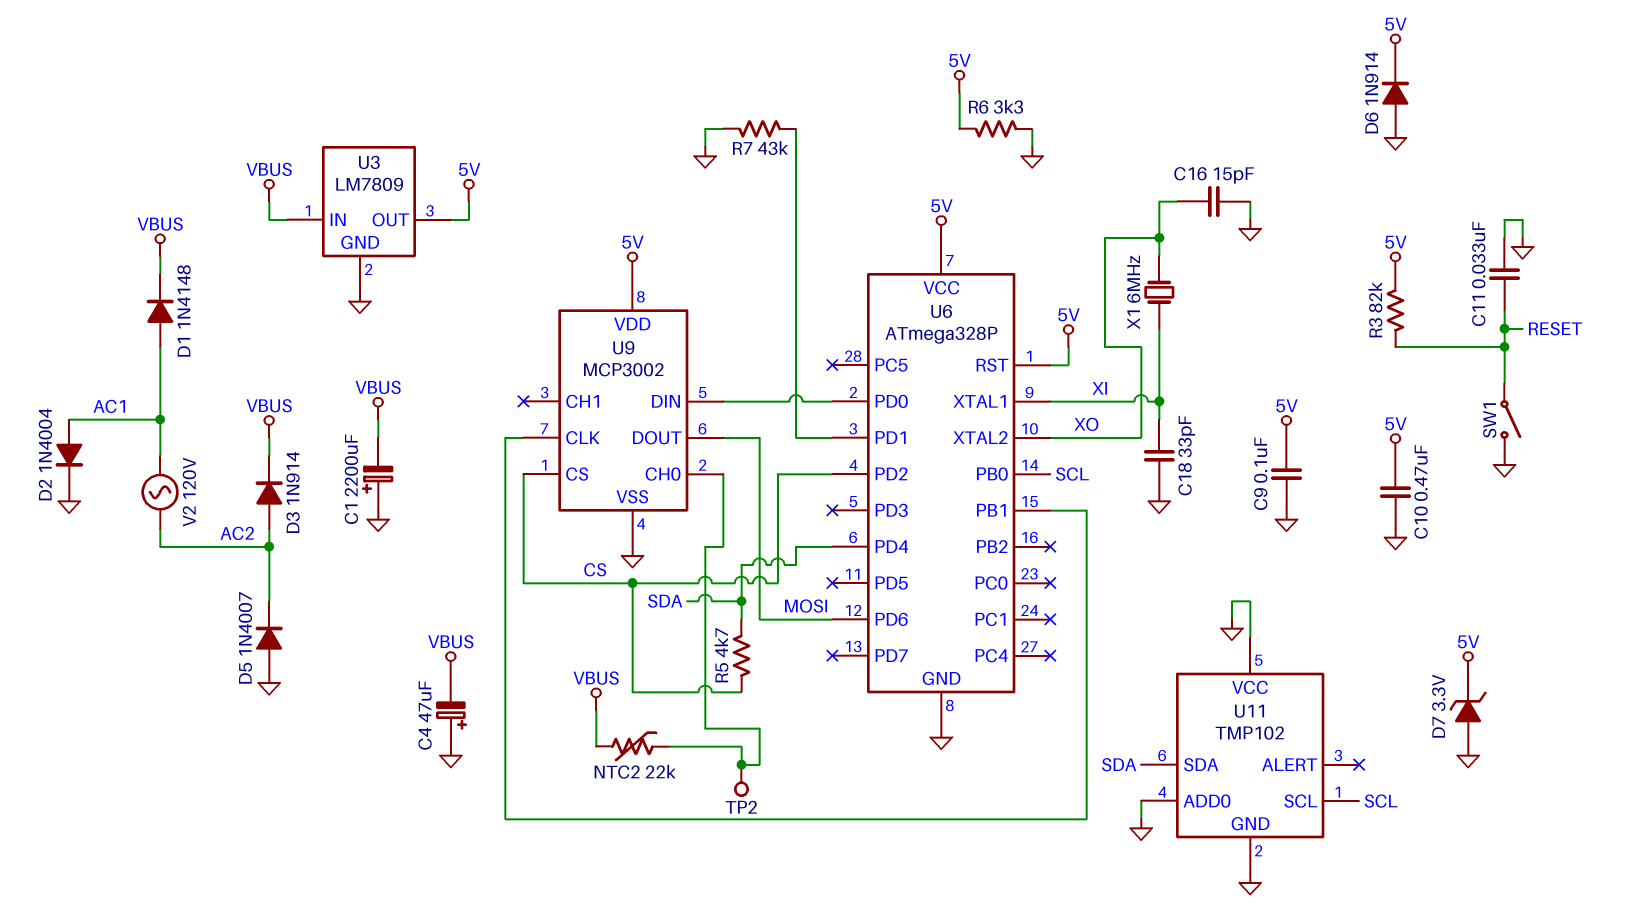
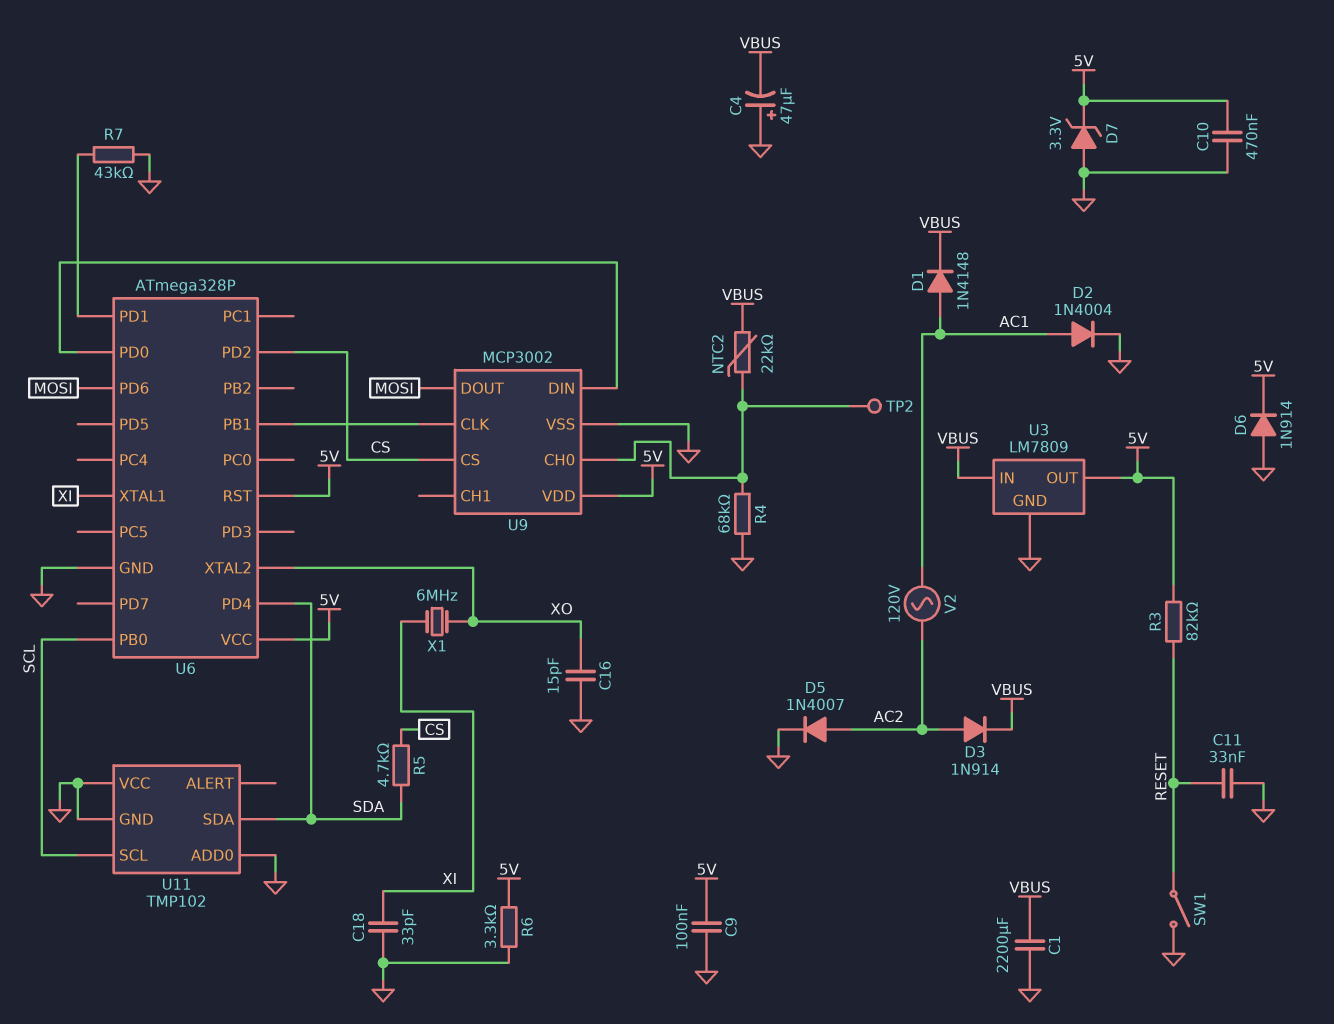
C1: 2200uF (plus GND, minus VBUS) -> 2200uF (GND, VBUS)
D5: diode 1N4007 (A GND, K AC2) -> diode 1N4007 (A AC2, K GND)
R4: none -> 68k (GND, U9/CH0)

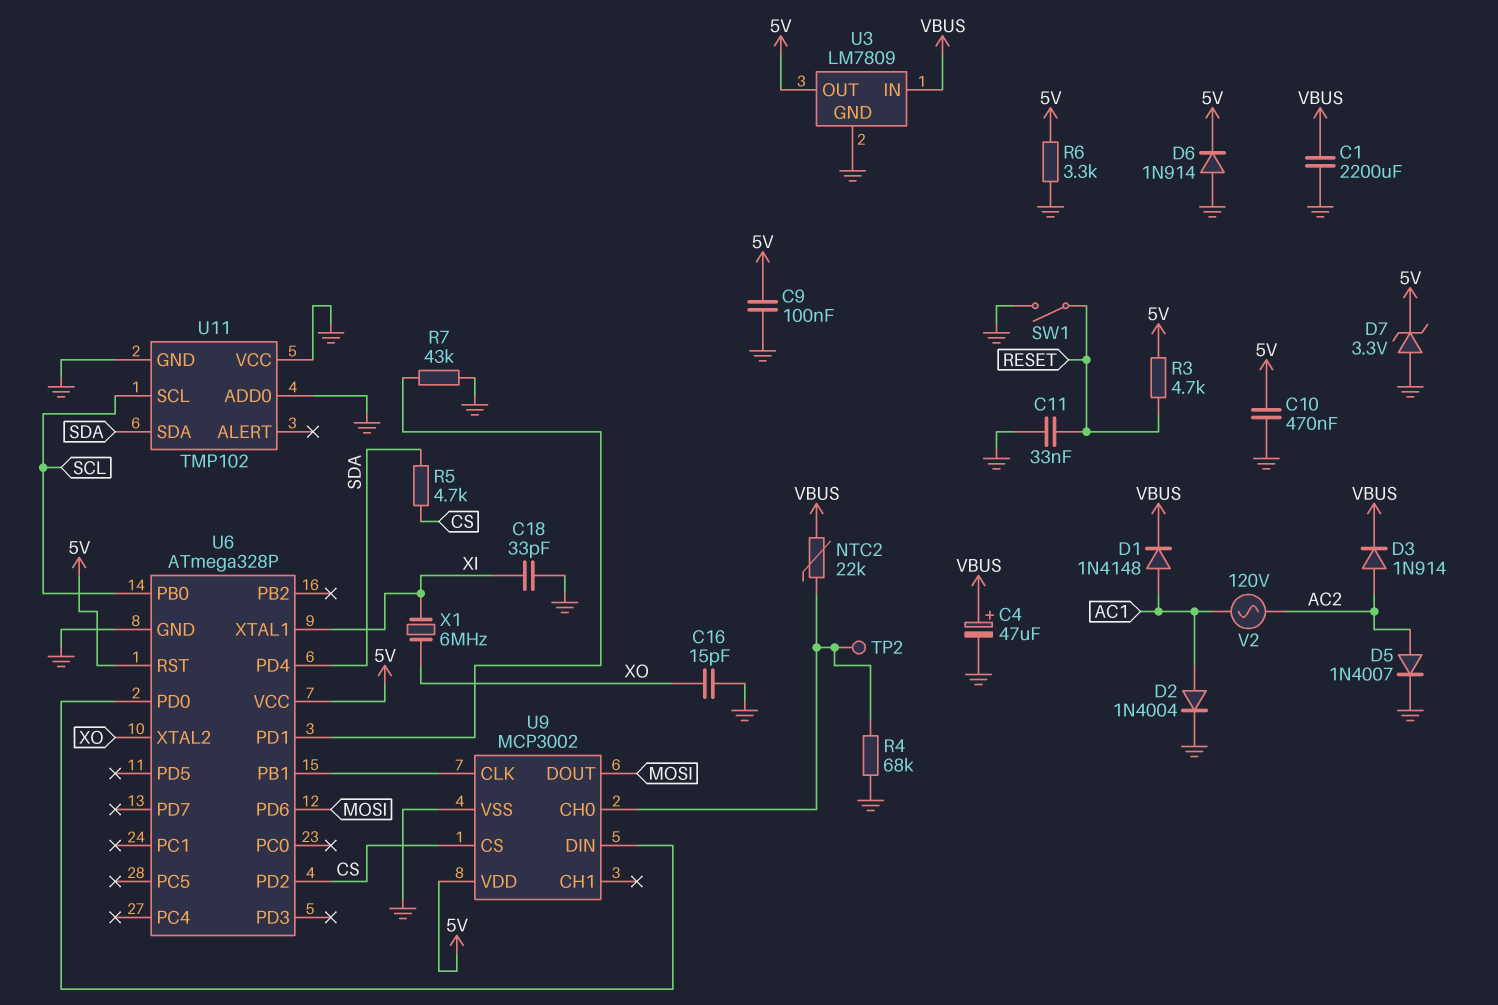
C4: 47uF (plus GND, minus VBUS) -> 47uF (plus VBUS, minus GND)
R3: 82k (5V, RESET) -> 4.7k (5V, RESET)

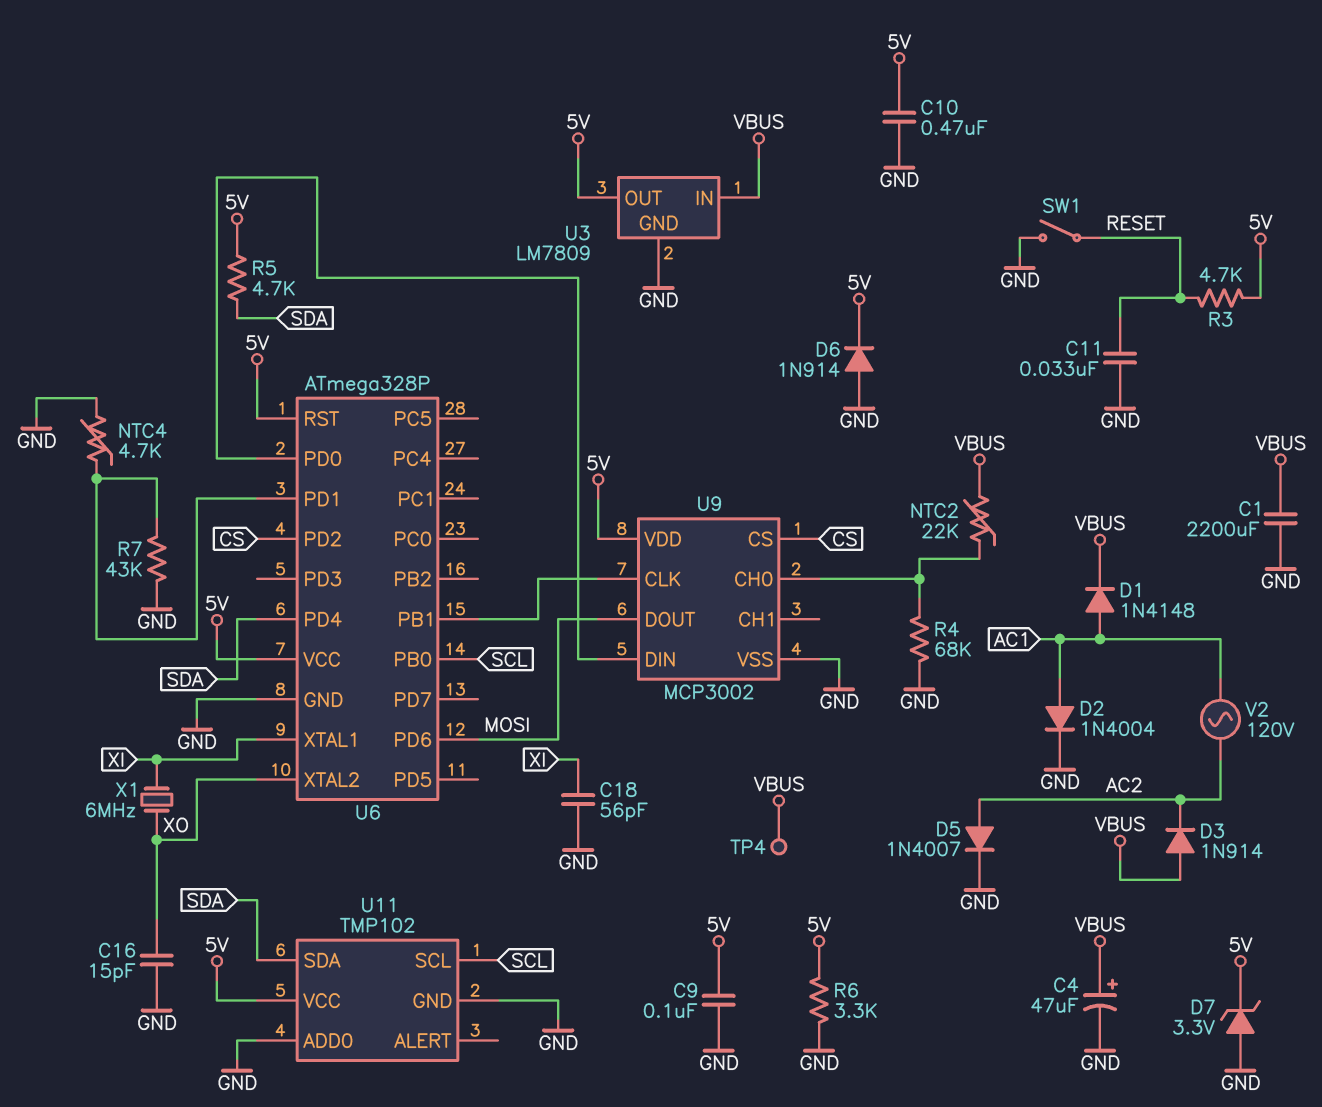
C18: 33pF (GND, XI) -> 56pF (GND, XI)
D3: diode 1N914 (A AC2, K VBUS) -> diode 1N914 (A VBUS, K AC2)
NTC4: none -> 4.7k (GND, U6/PD1)
R5: 4.7k (CS, SDA) -> 4.7k (5V, SDA)
TP2: test point (U9/CH0) -> none
TP4: none -> test point (VBUS)
U11 pin VCC: GND -> 5V

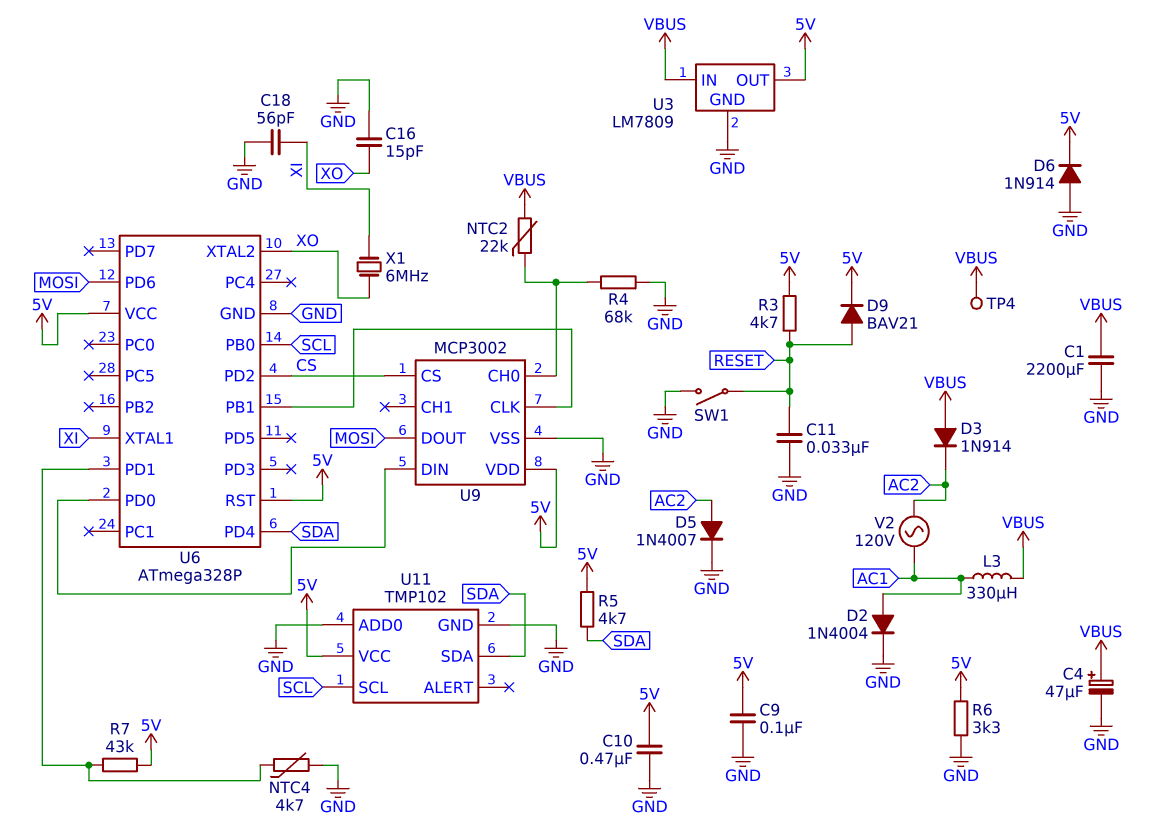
D1: diode 1N4148 (A AC1, K VBUS) -> none
D7: zener 3.3V (A GND, K 5V) -> none
D9: none -> diode BAV21 (A RESET, K 5V)
L3: none -> 330uH (AC1, VBUS)
R7: 43k (GND, U6/PD1) -> 43k (5V, U6/PD1)

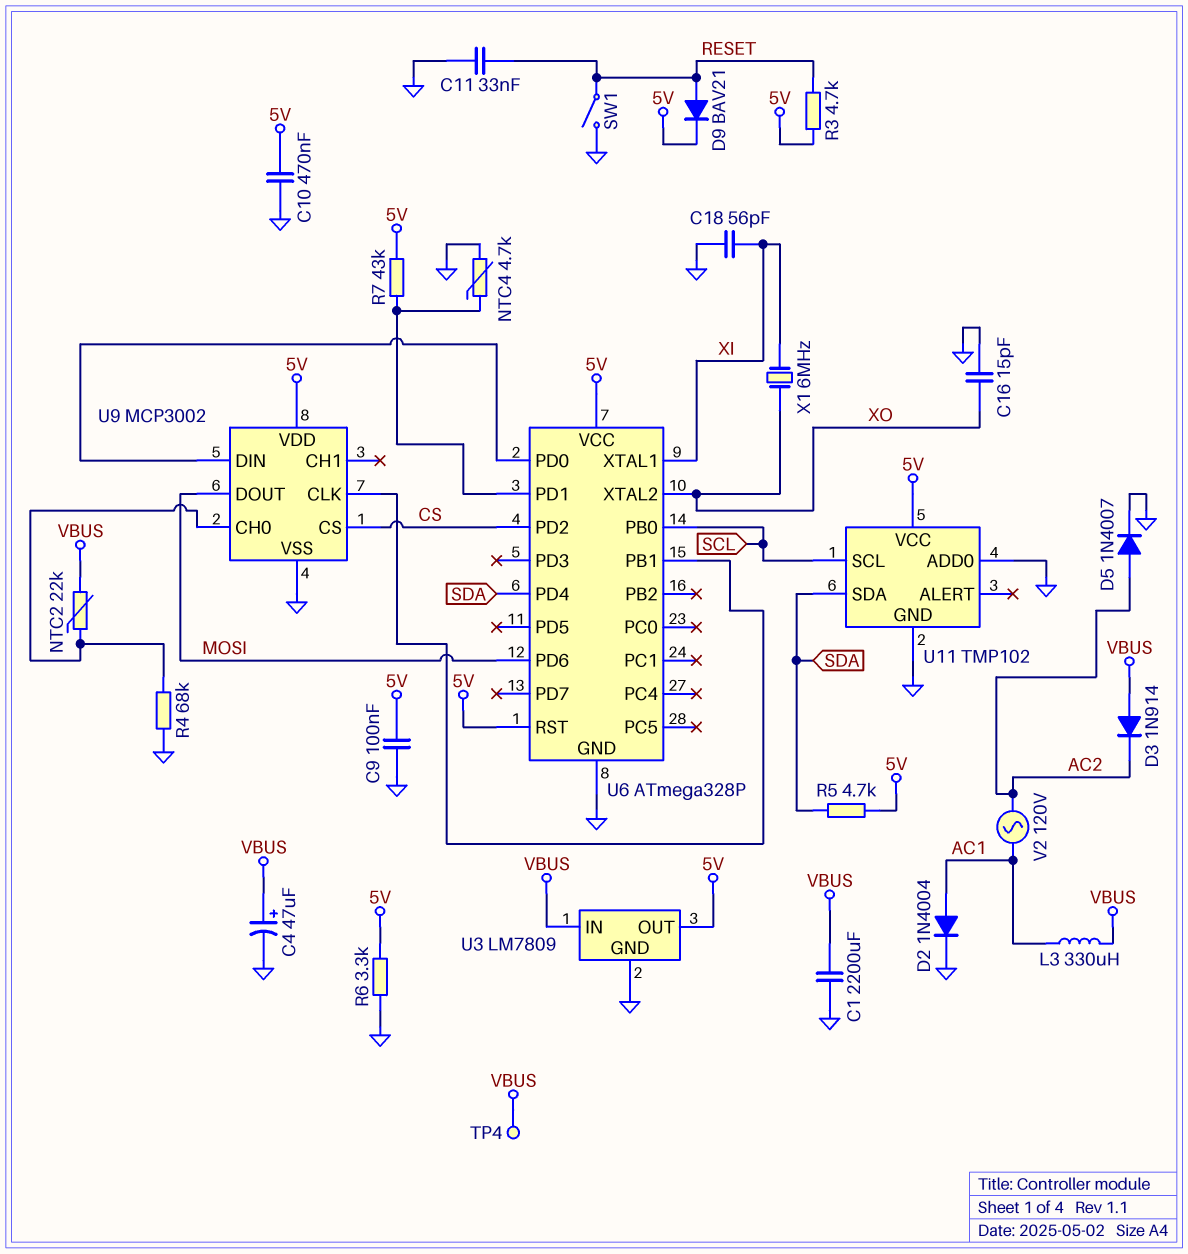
D6: diode 1N914 (A GND, K 5V) -> none

